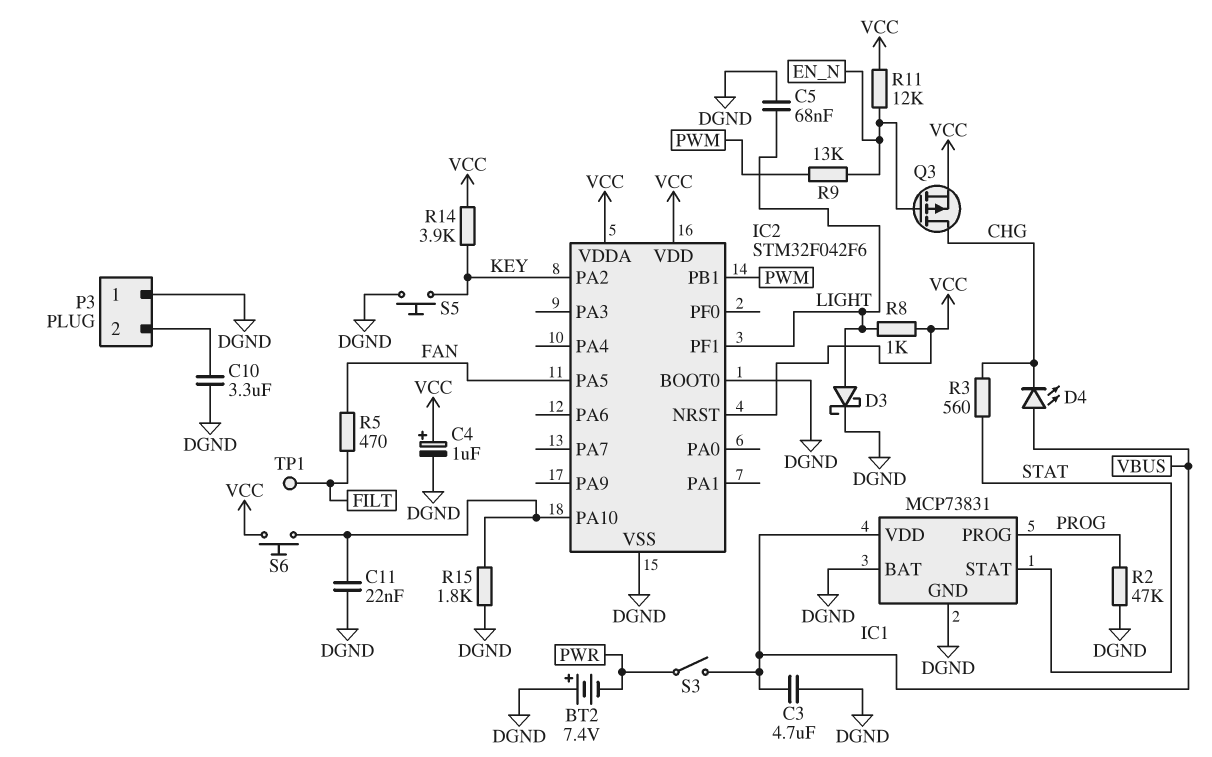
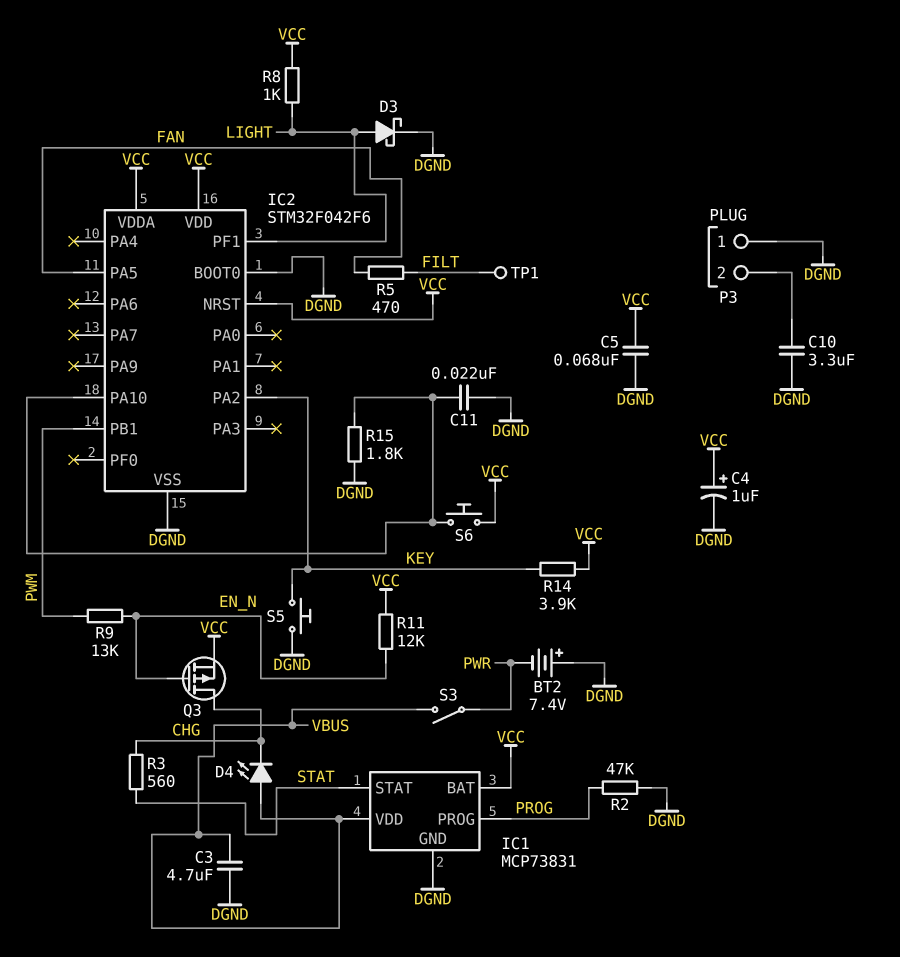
C5: 68nF (DGND, LIGHT) -> 68nF (DGND, VCC)
IC1 pin BAT: DGND -> VCC

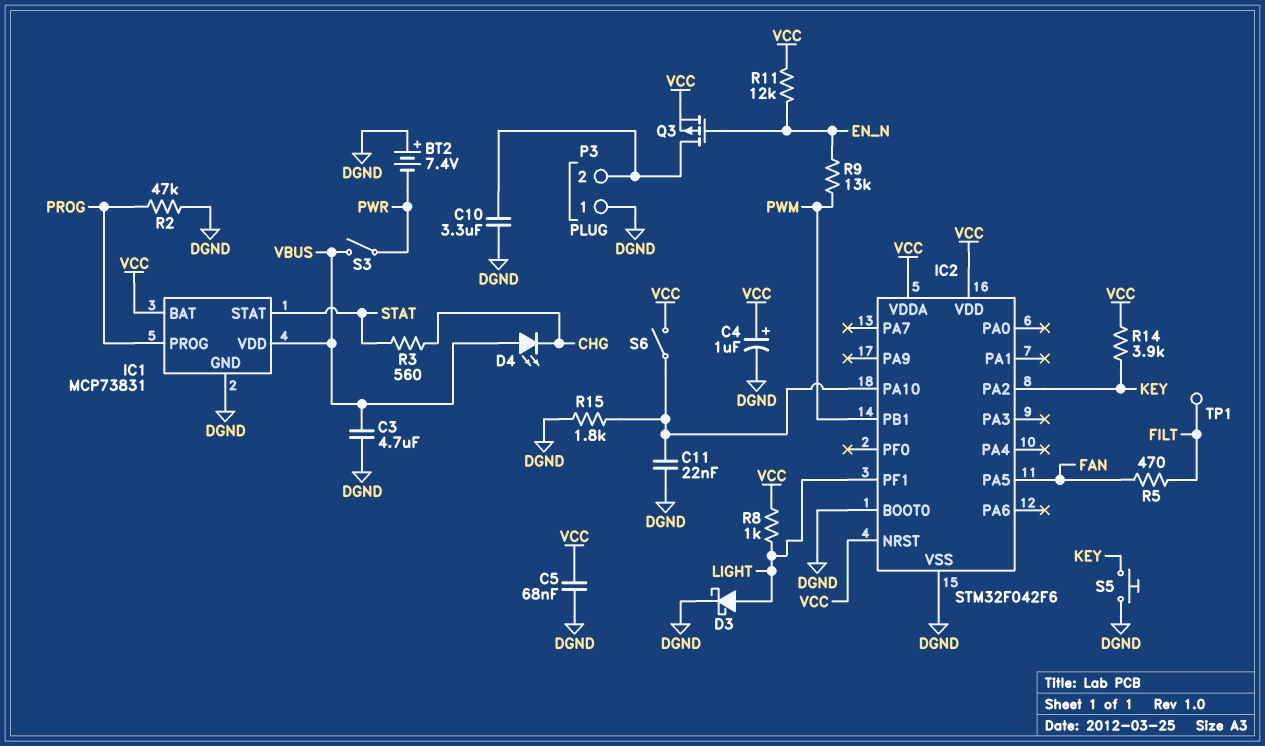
Q3: PMOS (G EN_N, D CHG, S VCC) -> PMOS (G EN_N, D P3/2, S VCC)
S6: button (IC2/PA10, VCC) -> switch (IC2/PA10, VCC)

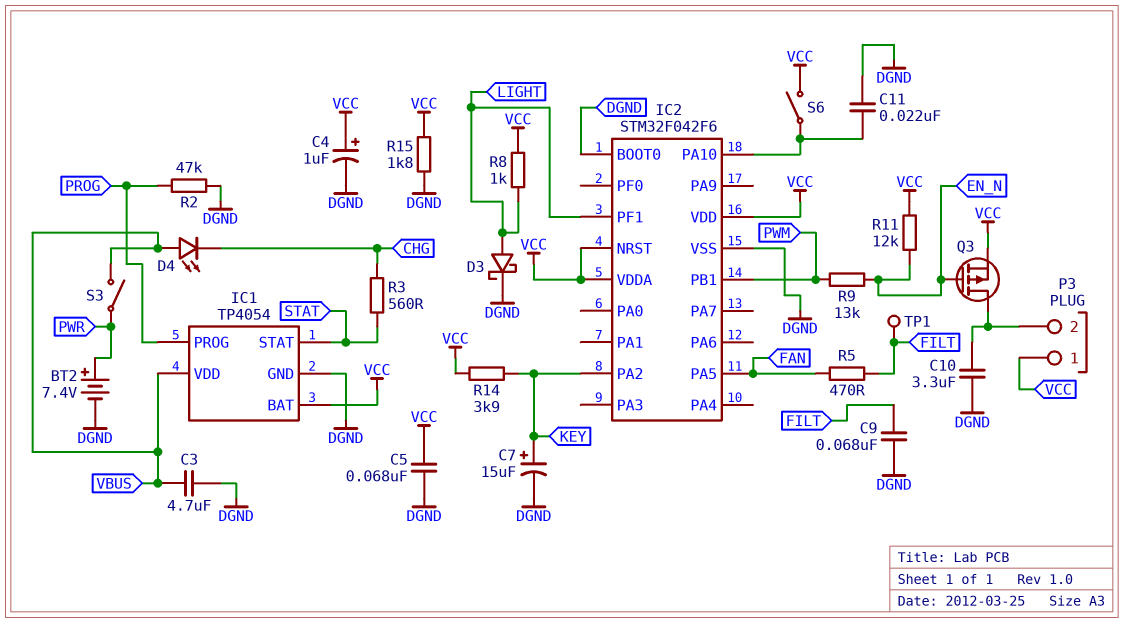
BT2: 7.4V (plus DGND, minus PWR) -> 7.4V (plus PWR, minus DGND)
C7: none -> 15uF (plus KEY, minus DGND)
C9: none -> 68nF (DGND, FILT)
IC1: MCP73831 -> TP4054
P3 pin 1: DGND -> VCC
R15: 1.8k (DGND, IC2/PA10) -> 1.8k (DGND, VCC)
S5: button (DGND, KEY) -> none

